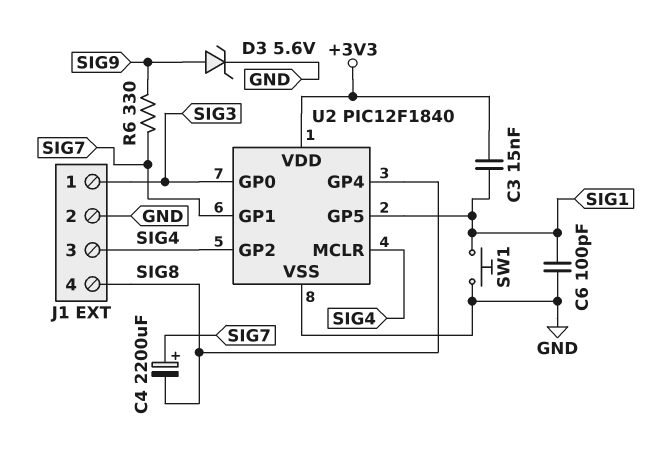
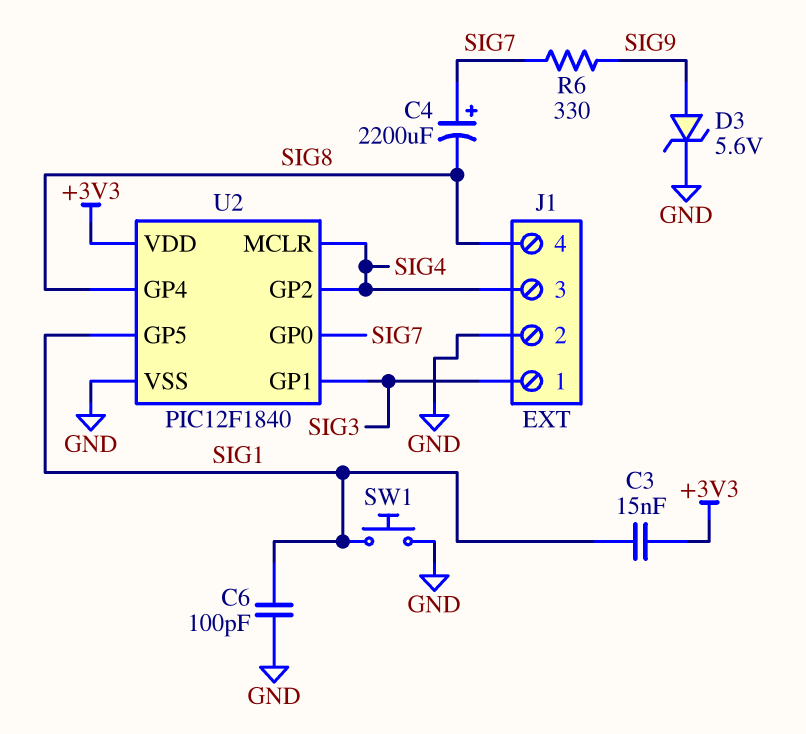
U2 pin GP0: SIG3 -> SIG7
U2 pin GP1: SIG7 -> SIG3

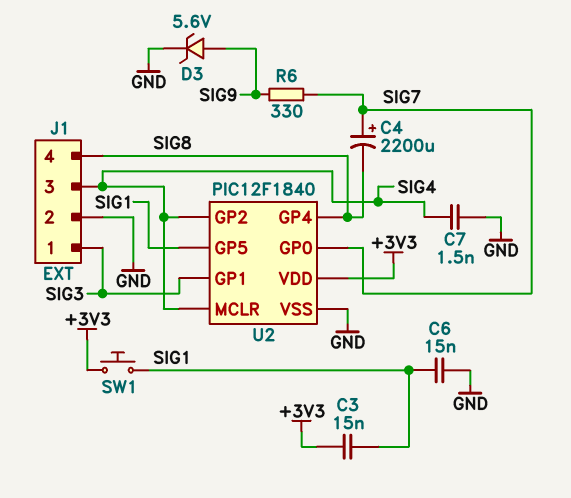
C6: 100pF (GND, SIG1) -> 15nF (GND, SIG1)
C7: none -> 1.5nF (GND, SIG4)
SW1: button (GND, SIG1) -> button (+3V3, SIG1)

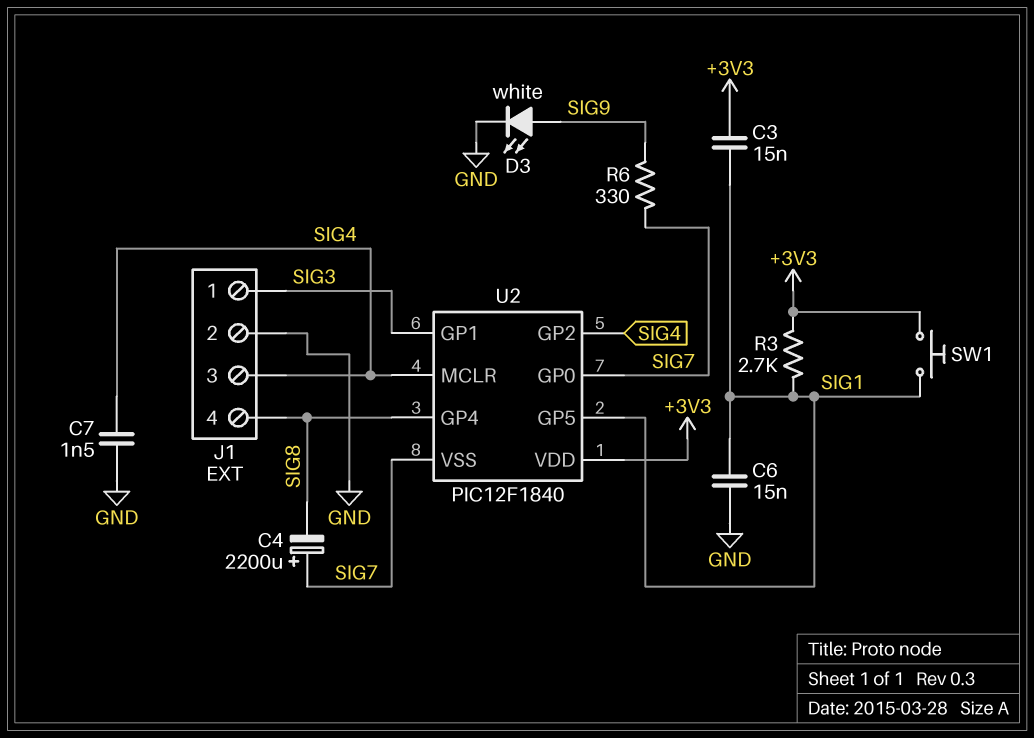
D3: zener 5.6V (A SIG9, K GND) -> LED white (A SIG9, K GND)
R3: none -> 2.7k (+3V3, SIG1)
U2 pin VSS: GND -> SIG7

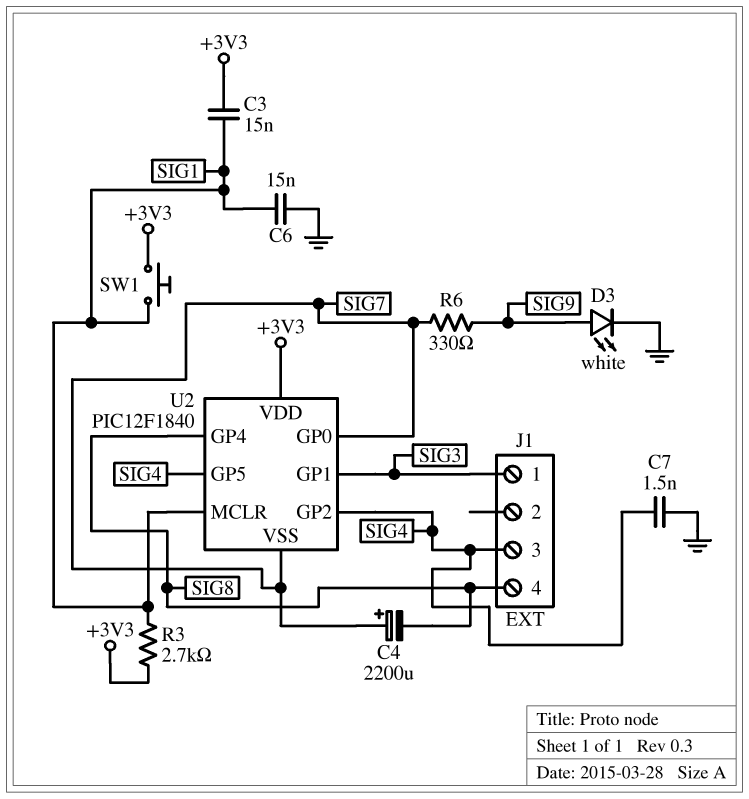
J1 pin 2: GND -> none
U2 pin GP5: SIG1 -> SIG4
U2 pin MCLR: SIG4 -> SIG1

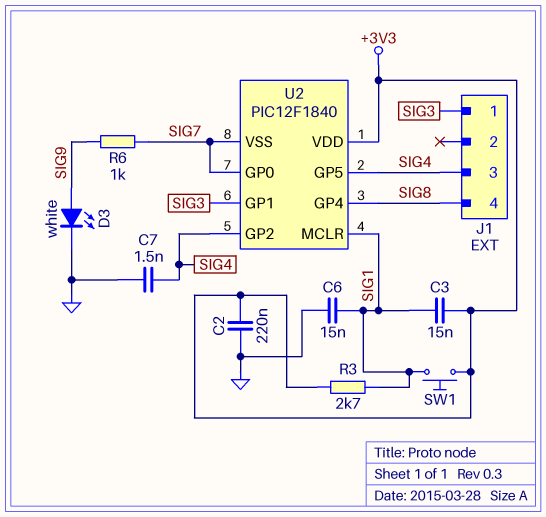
C2: none -> 220nF (+3V3, GND)
C4: 2200uF (plus SIG7, minus SIG8) -> none
R6: 330 (SIG7, SIG9) -> 1k (SIG7, SIG9)

